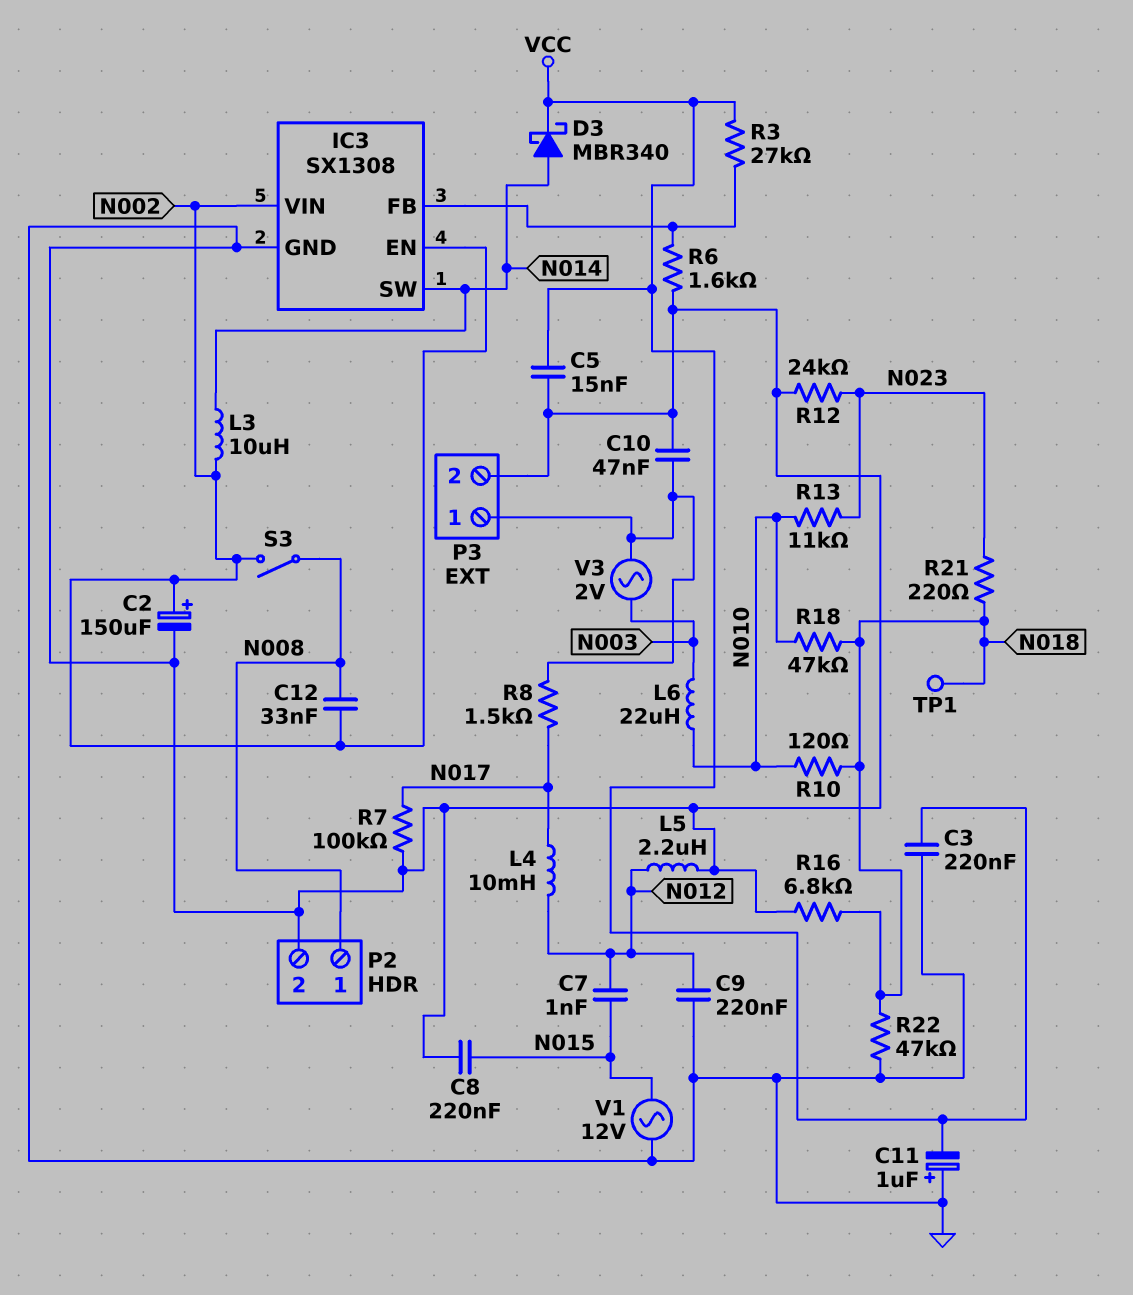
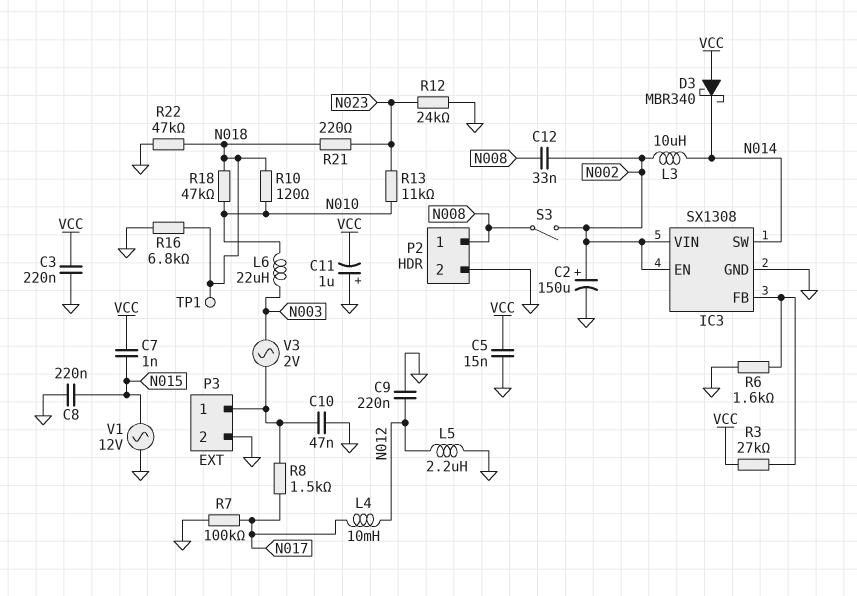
C7: 1nF (N012, N015) -> 1nF (N015, VCC)
D3: schottky MBR340 (A N014, K VCC) -> schottky MBR340 (A VCC, K N014)

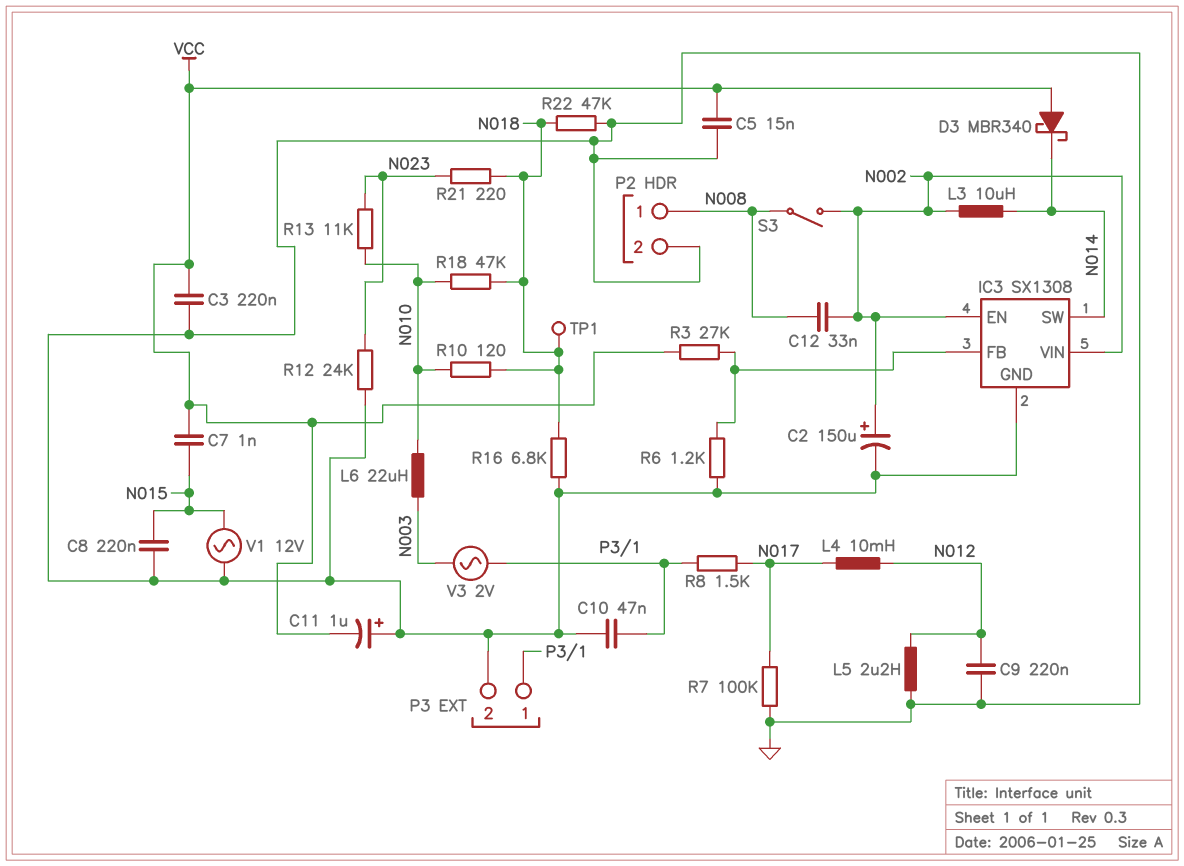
R6: 1.6k (GND, IC3/FB) -> 1.2k (GND, IC3/FB)

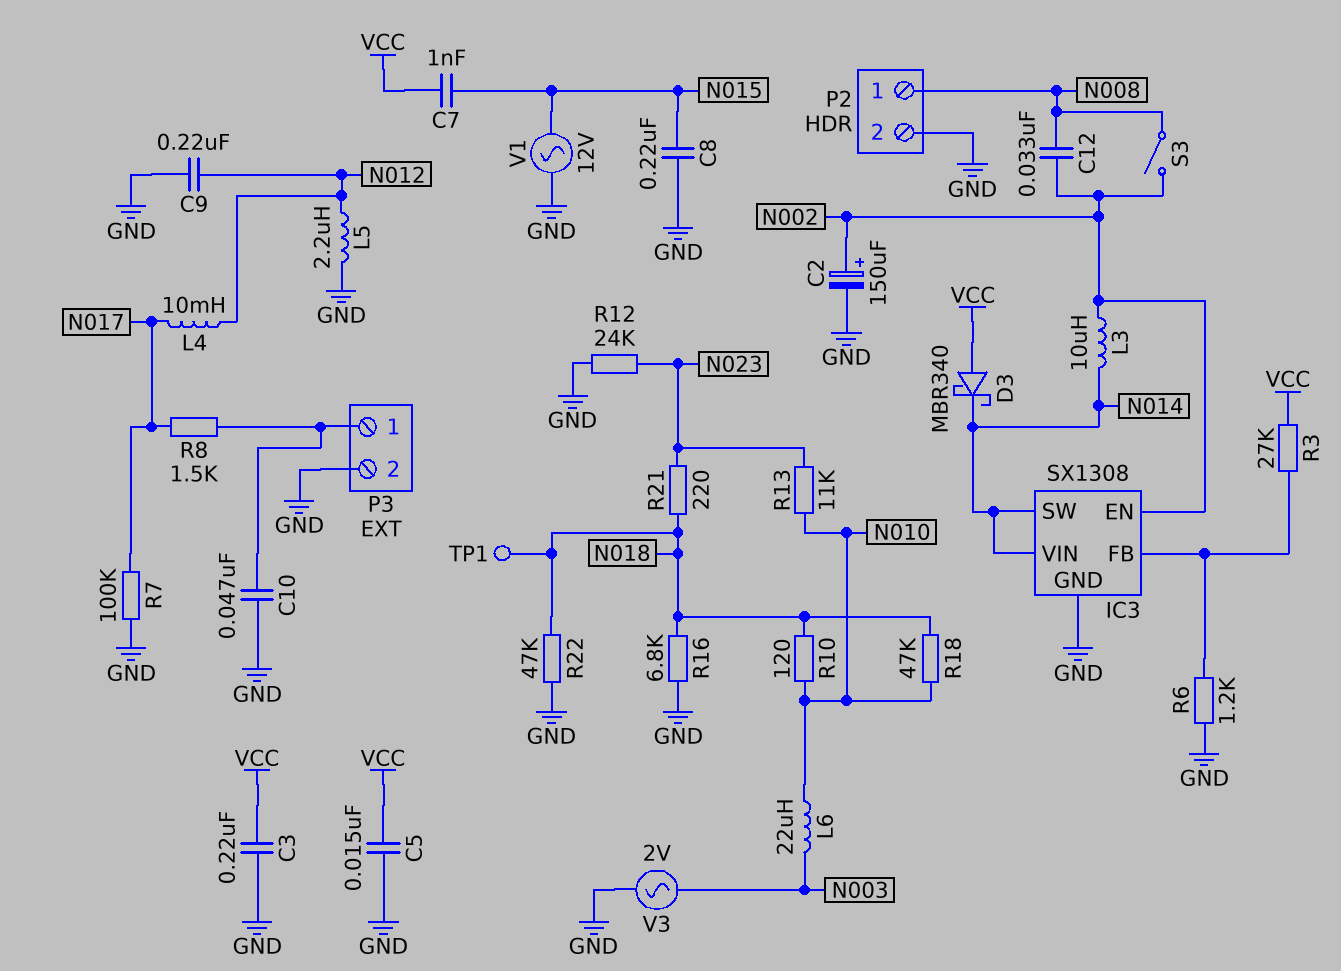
C11: 1uF (plus GND, minus VCC) -> none
IC3 pin VIN: N002 -> N014
V3: AC 2V (N003, P3/1) -> AC 2V (GND, N003)

